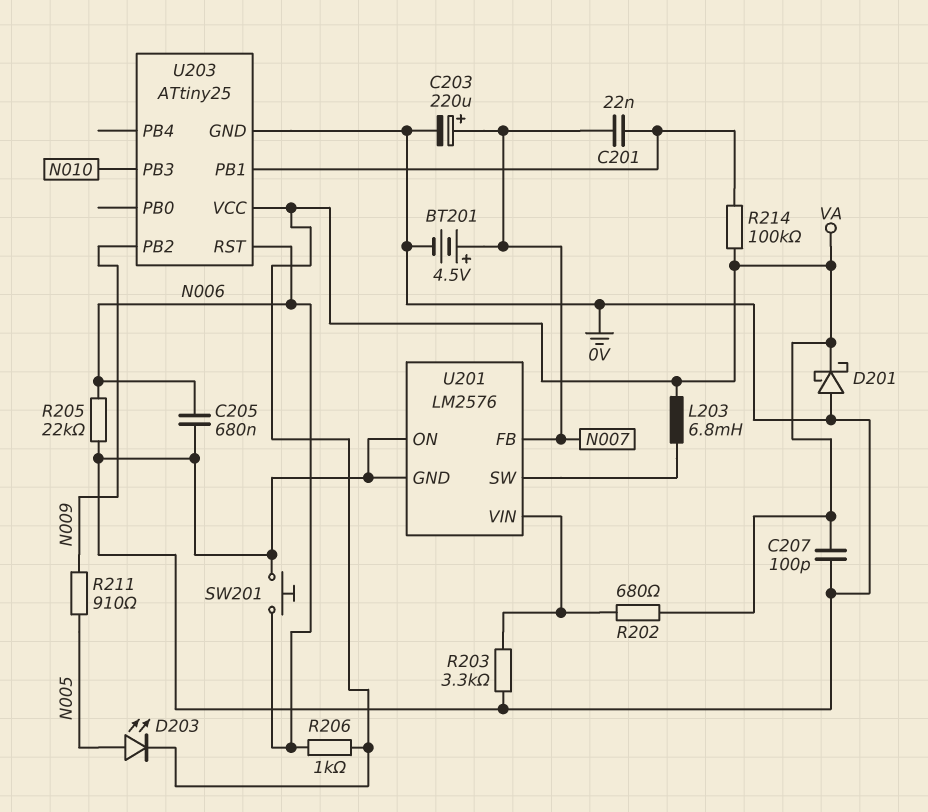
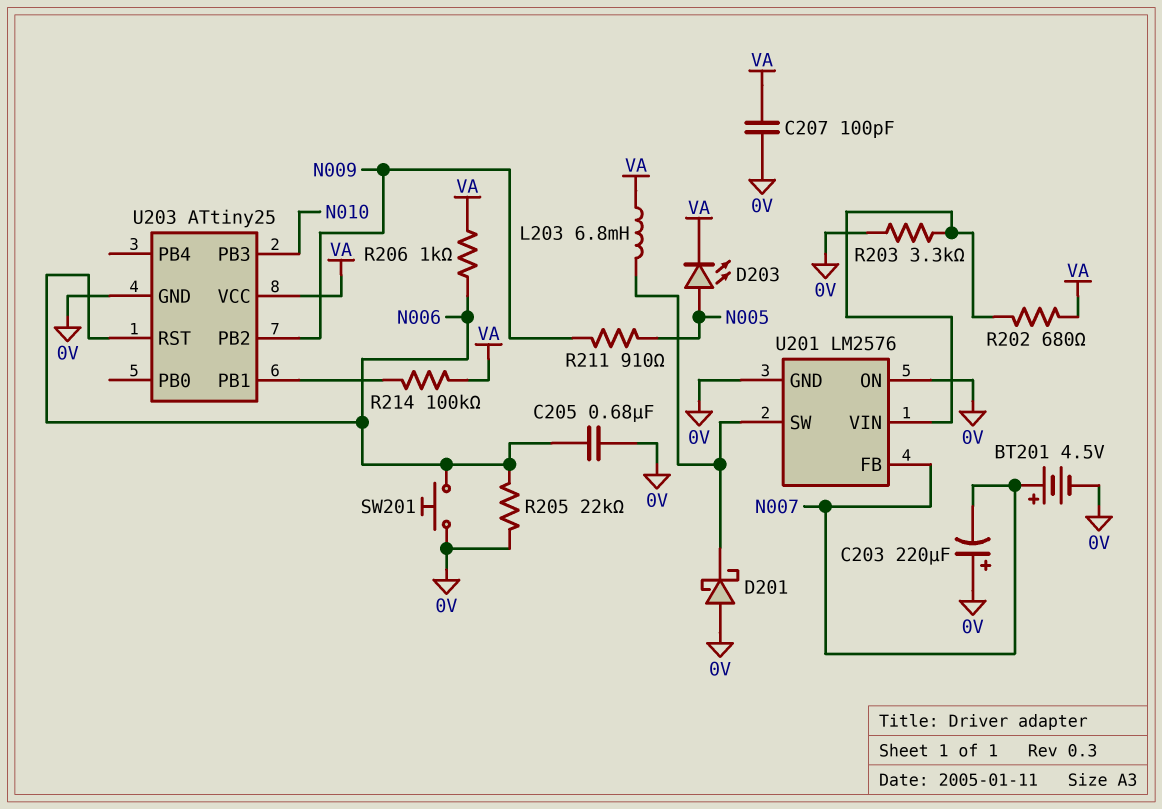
C201: 22nF (N007, U203/PB1) -> none
C203: 220uF (plus N007, minus 0V) -> 220uF (plus 0V, minus N007)
D201: schottky (A 0V, K VA) -> schottky (A 0V, K U201/SW)

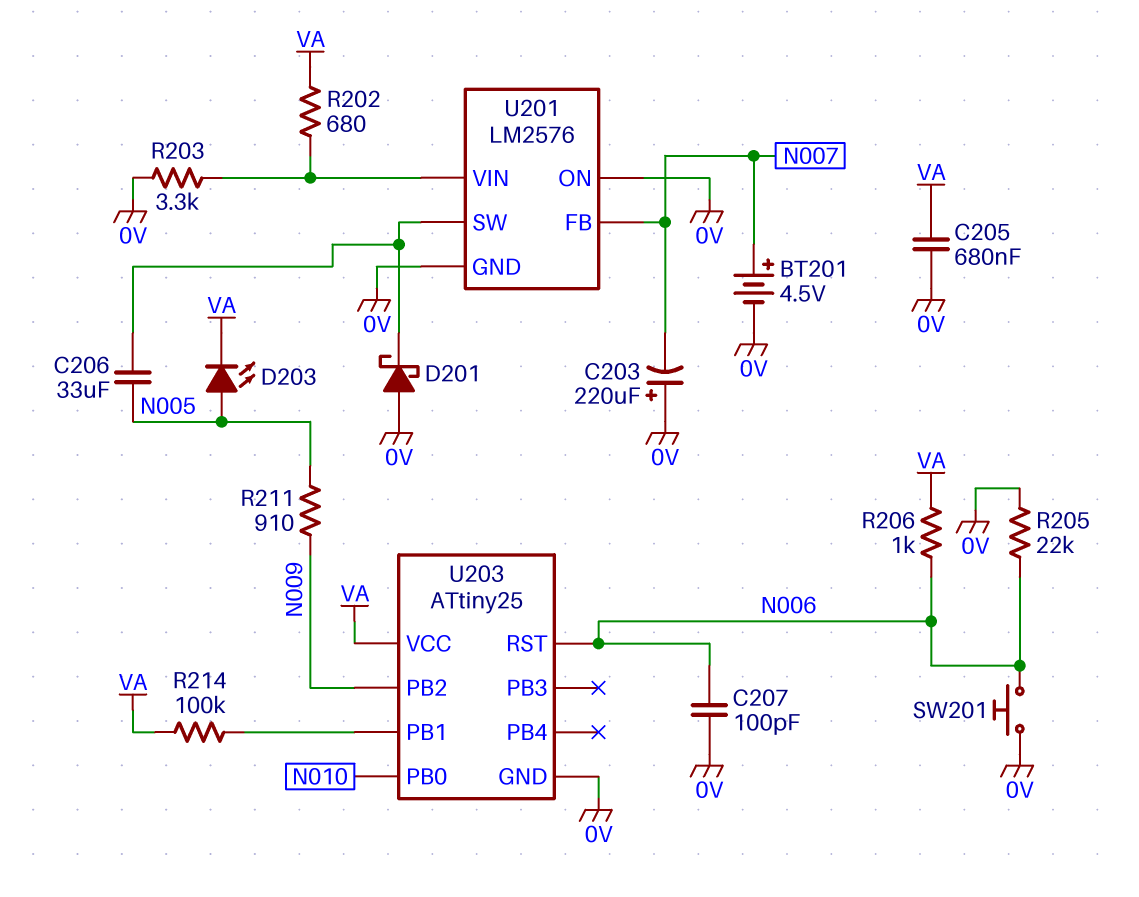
C205: 680nF (0V, N006) -> 680nF (0V, VA)
C206: none -> 33uF (N005, U201/SW)
C207: 100pF (0V, VA) -> 100pF (0V, N006)
L203: 6.8mH (U201/SW, VA) -> none
U203 pin PB0: none -> N010
U203 pin PB3: N010 -> none

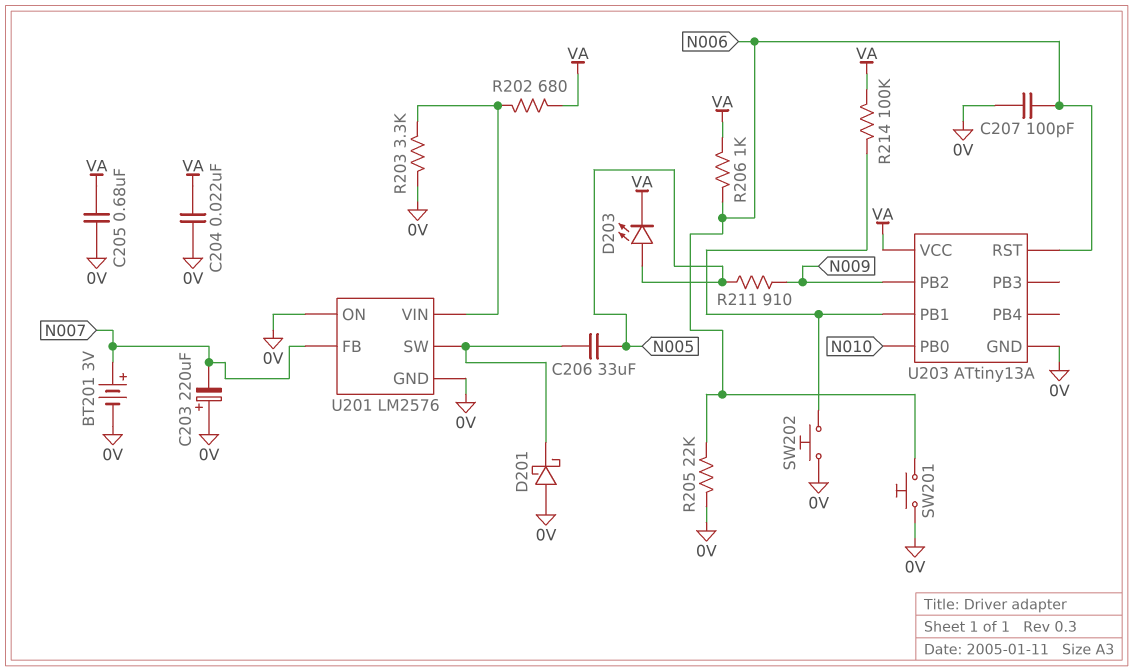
BT201: 4.5V (plus N007, minus 0V) -> 3V (plus N007, minus 0V)
C204: none -> 22nF (0V, VA)
SW202: none -> button (0V, U203/PB1)
U203: ATtiny25 -> ATtiny13A

